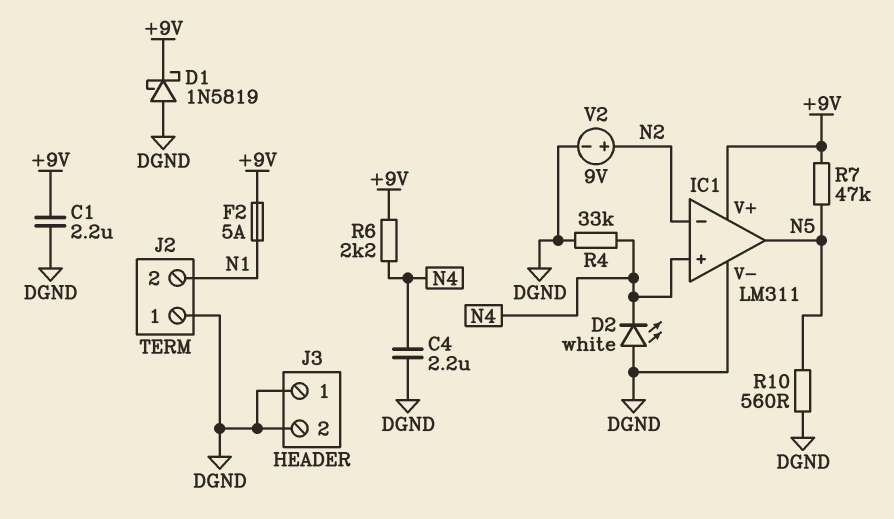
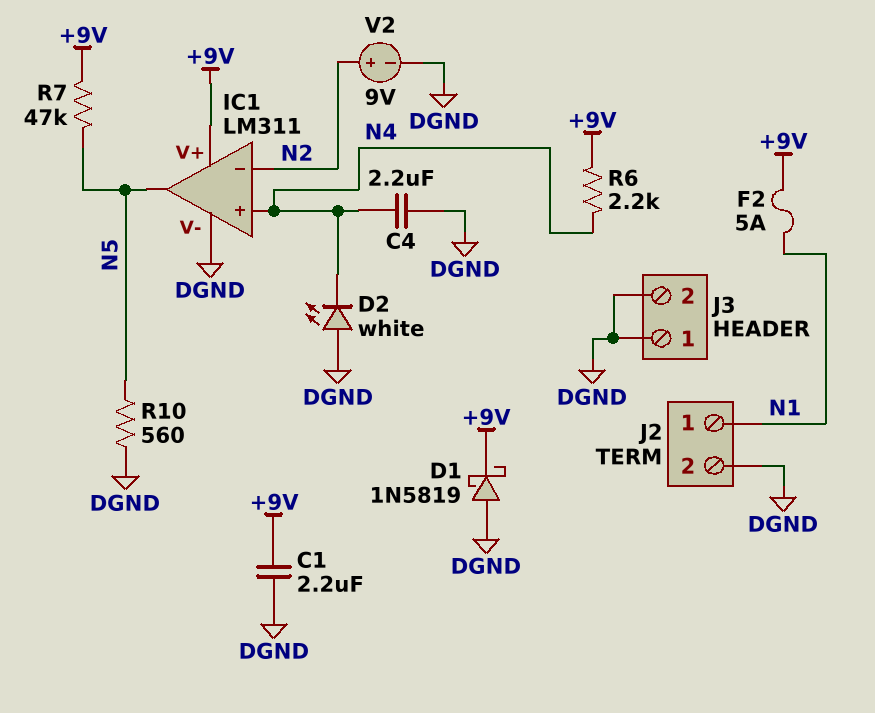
J2 pin 1: DGND -> N1
J2 pin 2: N1 -> DGND
R4: 33k (DGND, N4) -> none

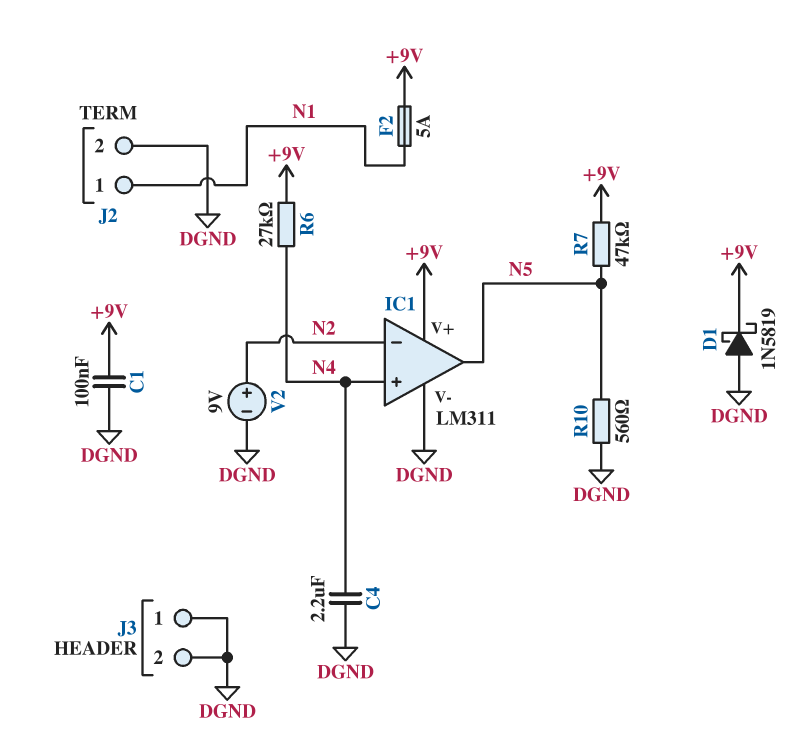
C1: 2.2uF (+9V, DGND) -> 100nF (+9V, DGND)
D2: LED white (A DGND, K N4) -> none
R6: 2.2k (+9V, N4) -> 27k (+9V, N4)

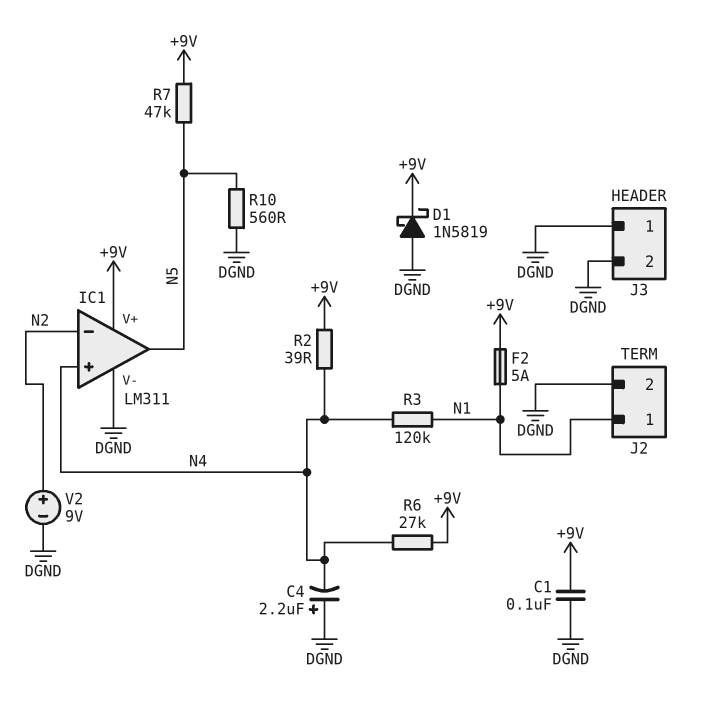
C4: 2.2uF (DGND, N4) -> 2.2uF (plus DGND, minus N4)
R2: none -> 39 (+9V, N4)
R3: none -> 120k (N1, N4)

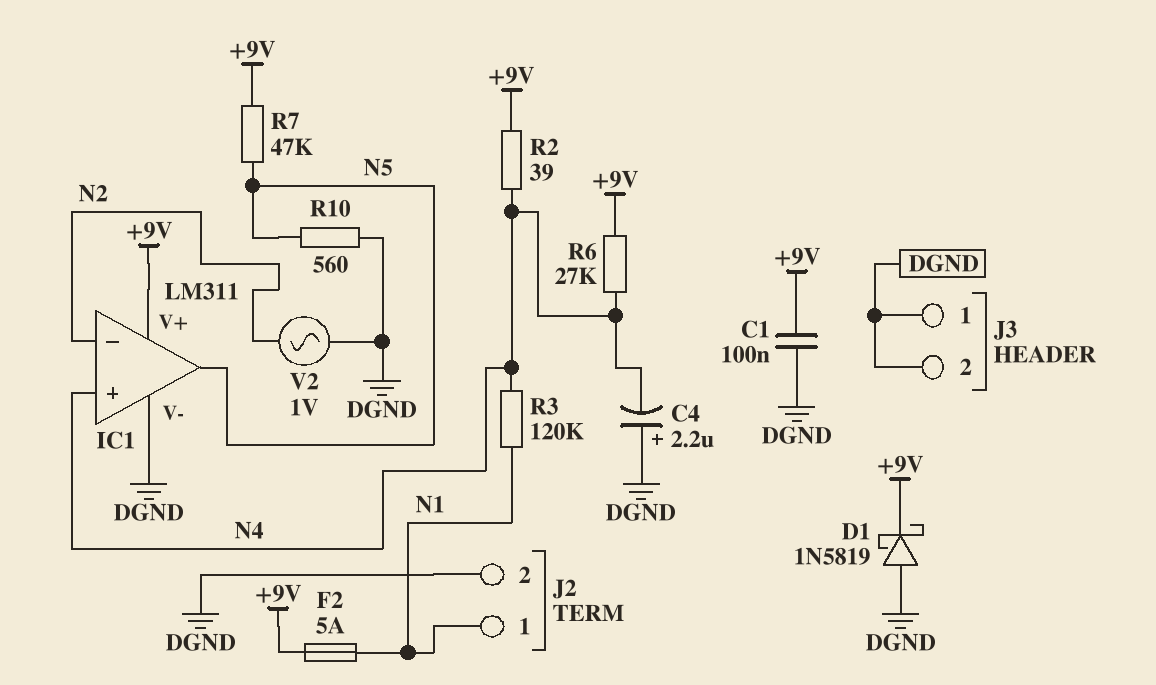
V2: 9V (plus N2, minus DGND) -> AC 1V (DGND, N2)

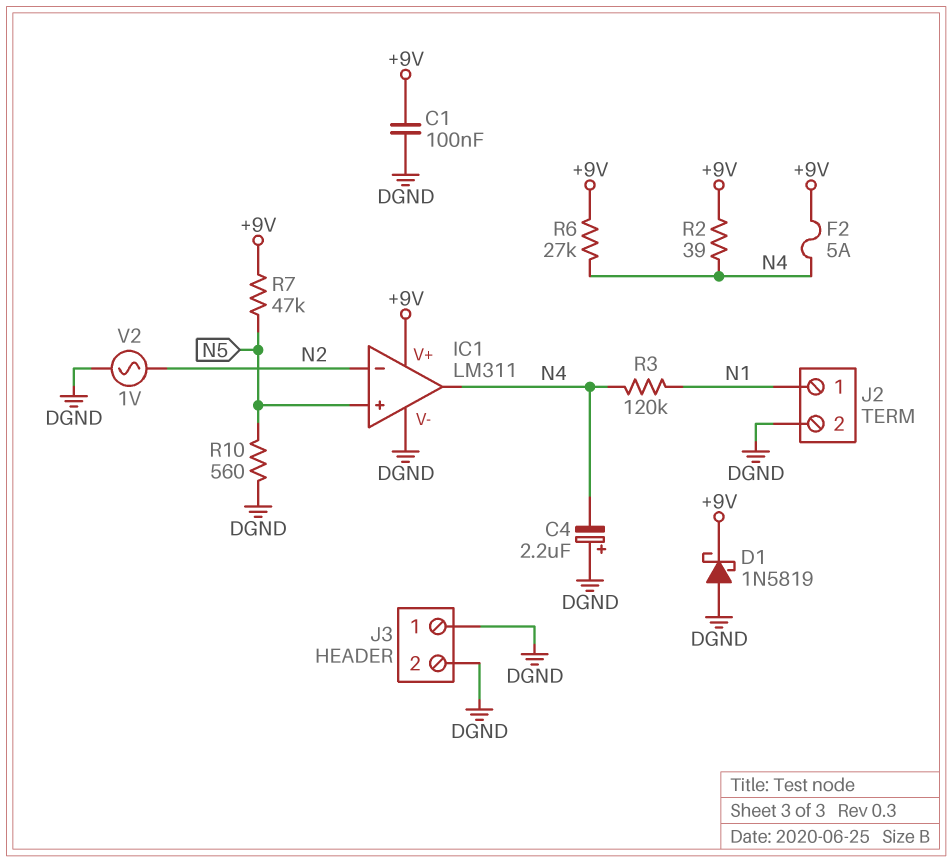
F2: 5A (+9V, N1) -> 5A (+9V, N4)
IC1 pin in+: N4 -> N5
IC1 pin out: N5 -> N4

